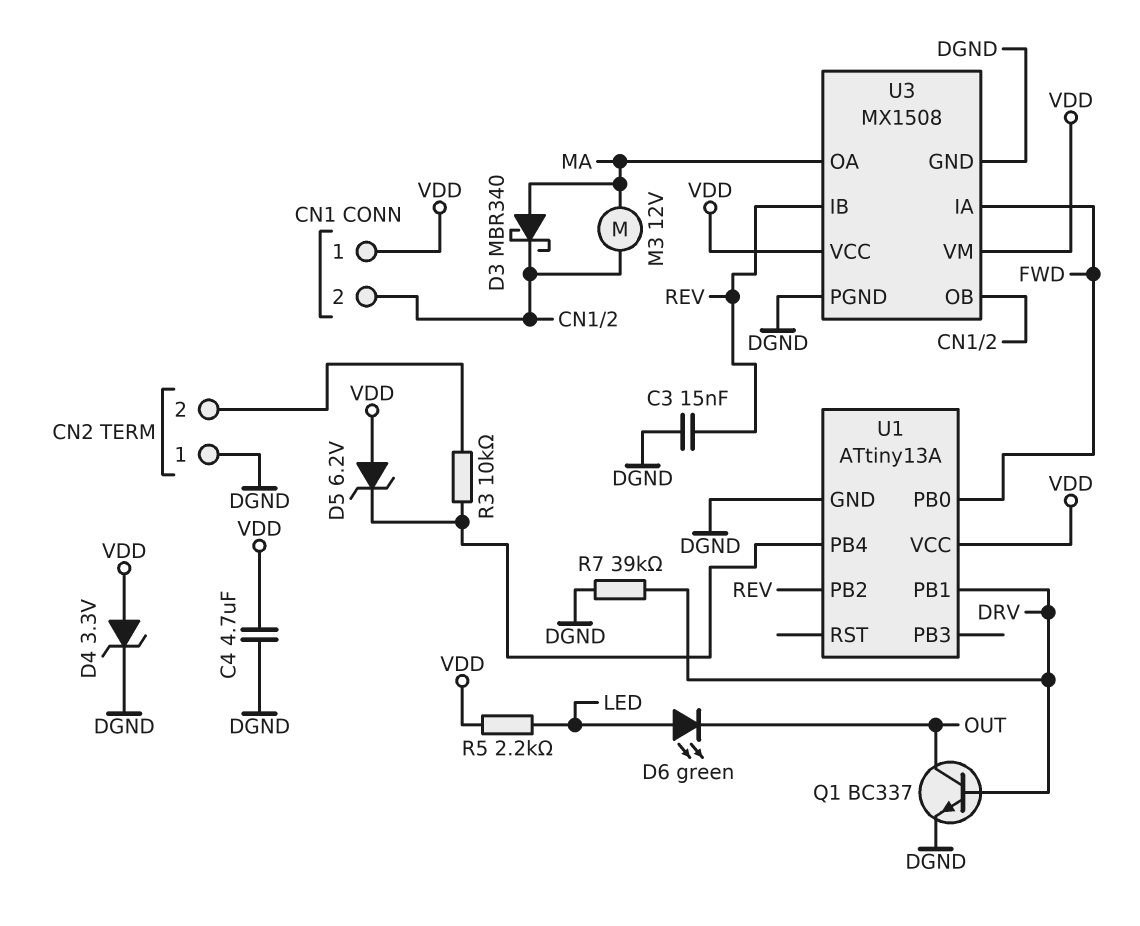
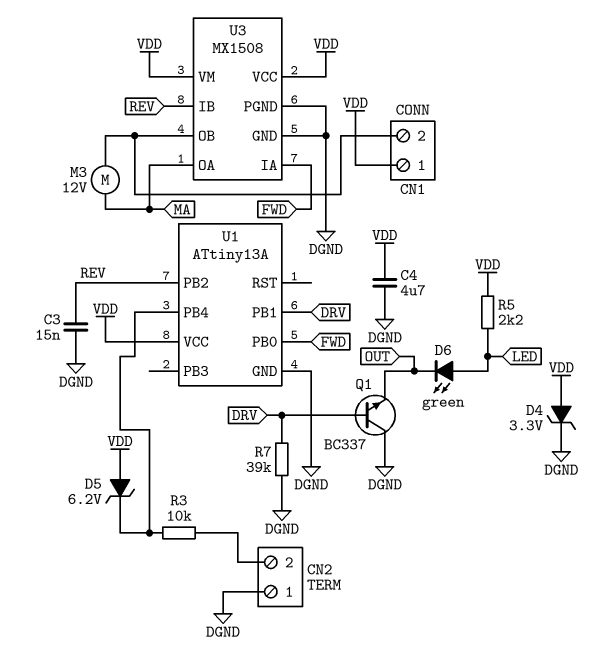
D3: schottky MBR340 (A MA, K CN1/2) -> none
Q1: NPN BC337 (B DRV, C OUT, E DGND) -> NPN BC337 (B DRV, C DGND, E OUT)

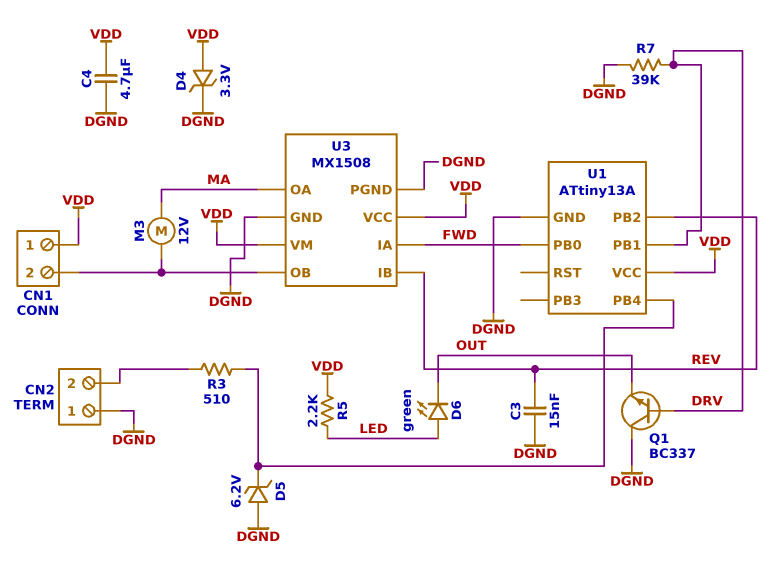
D5: zener 6.2V (A VDD, K U1/PB4) -> zener 6.2V (A DGND, K U1/PB4)
R3: 10k (CN2/2, U1/PB4) -> 510 (CN2/2, U1/PB4)

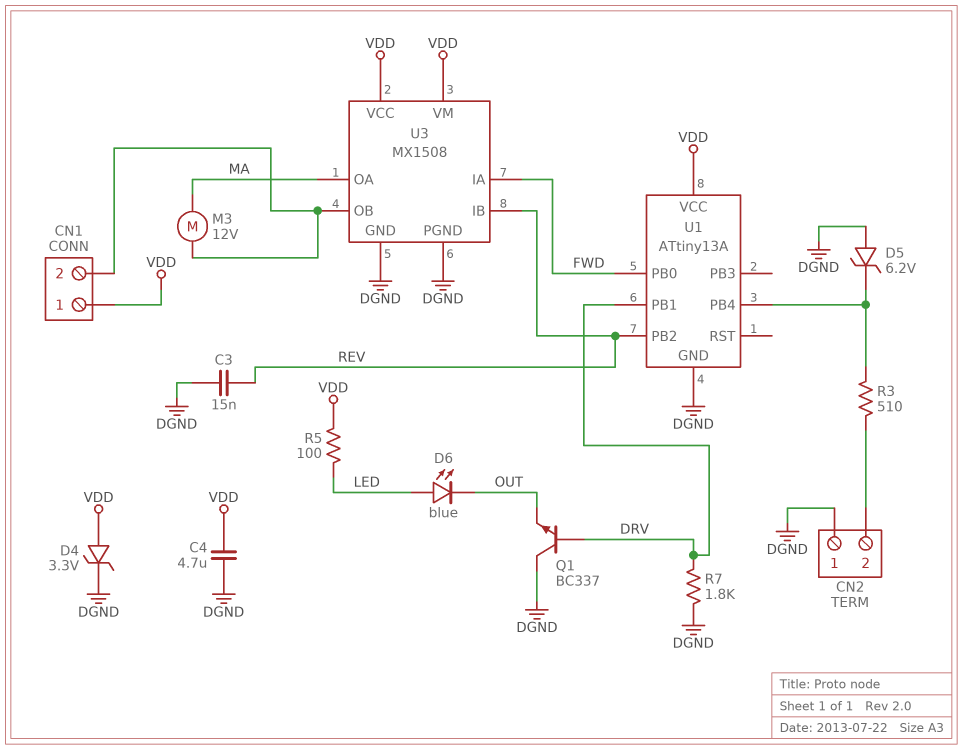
D6: LED green (A LED, K OUT) -> LED blue (A LED, K OUT)
R5: 2.2k (LED, VDD) -> 100 (LED, VDD)
R7: 39k (DGND, DRV) -> 1.8k (DGND, DRV)

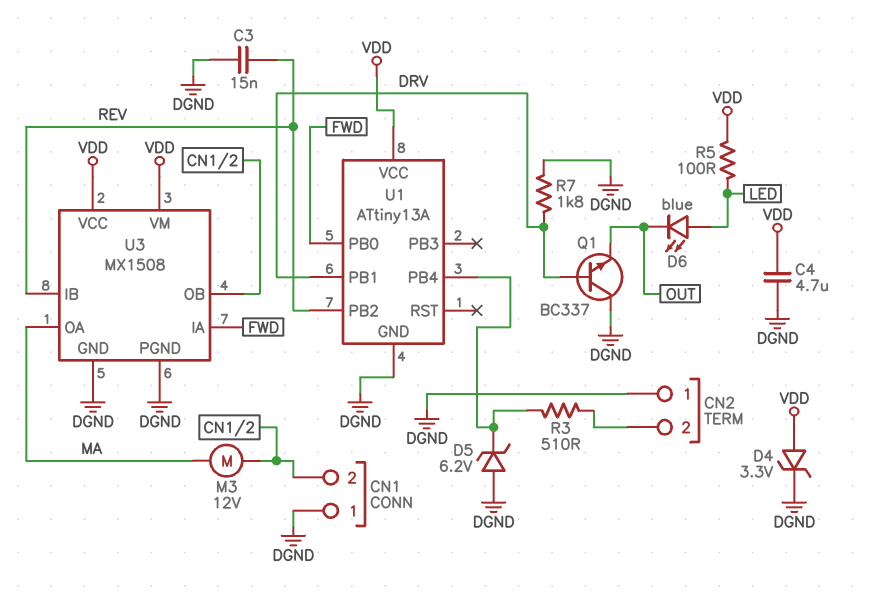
CN1 pin 1: VDD -> DGND

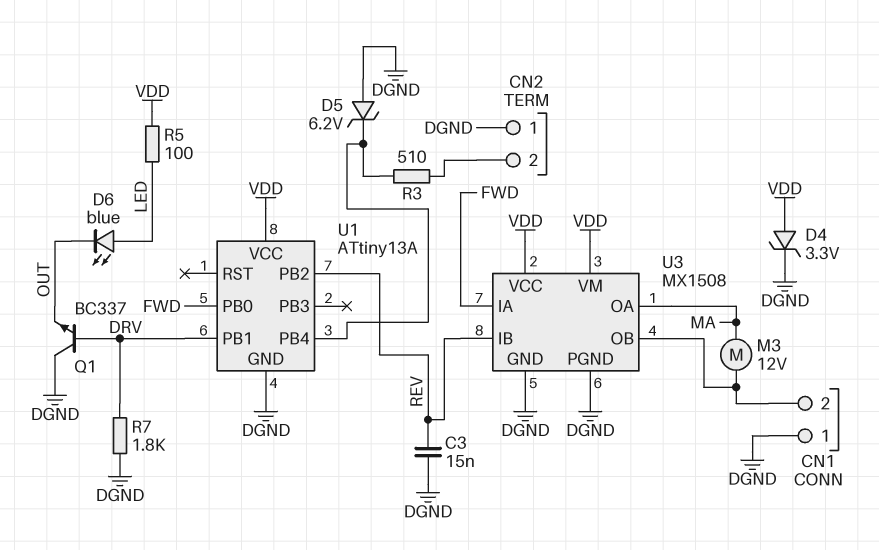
C4: 4.7uF (DGND, VDD) -> none

